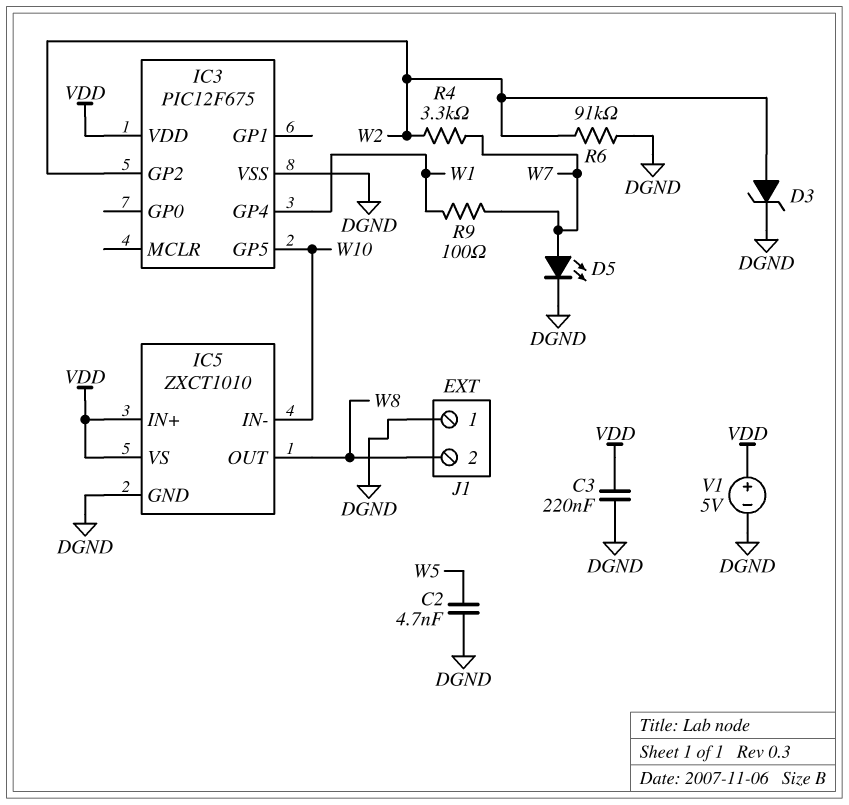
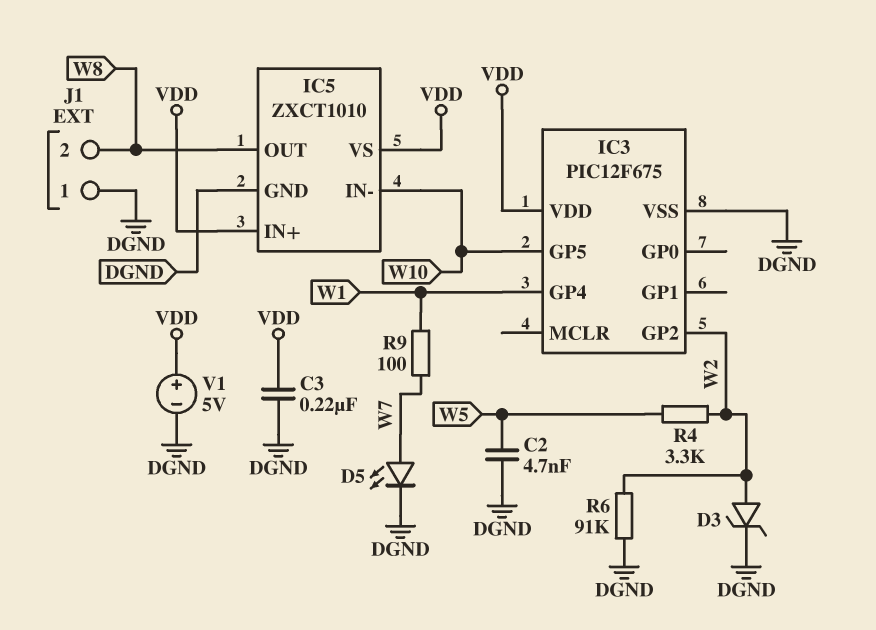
R4: 3.3k (W2, W7) -> 3.3k (W2, W5)

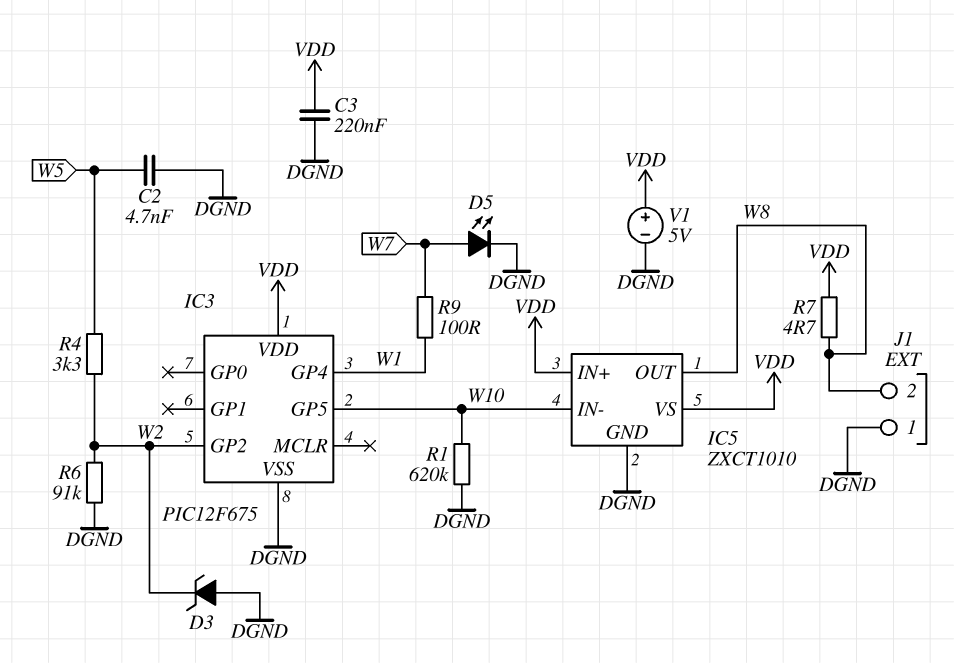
D3: zener (A W2, K DGND) -> zener (A DGND, K W2)
R1: none -> 620k (DGND, W10)
R7: none -> 4.7 (VDD, W8)

